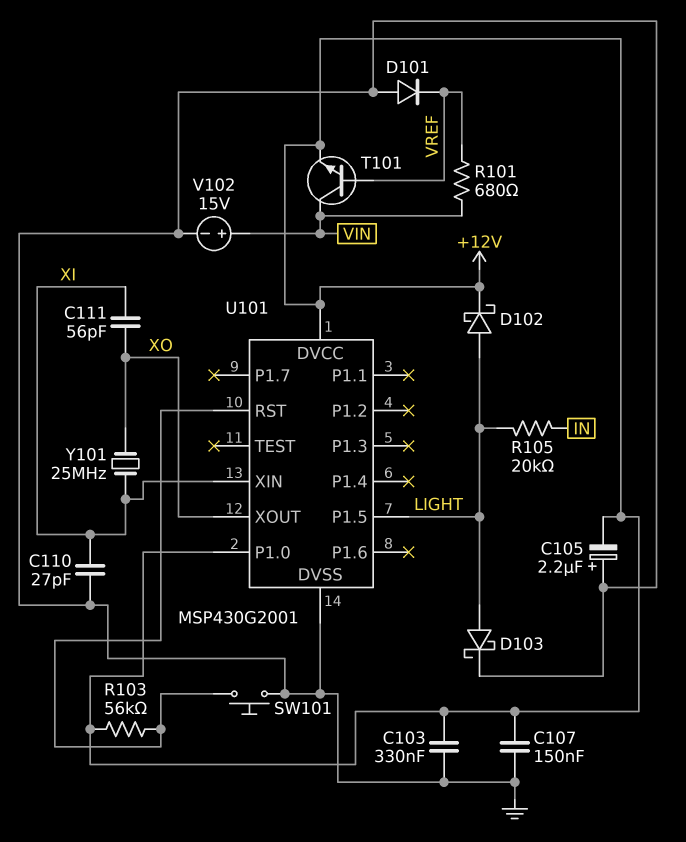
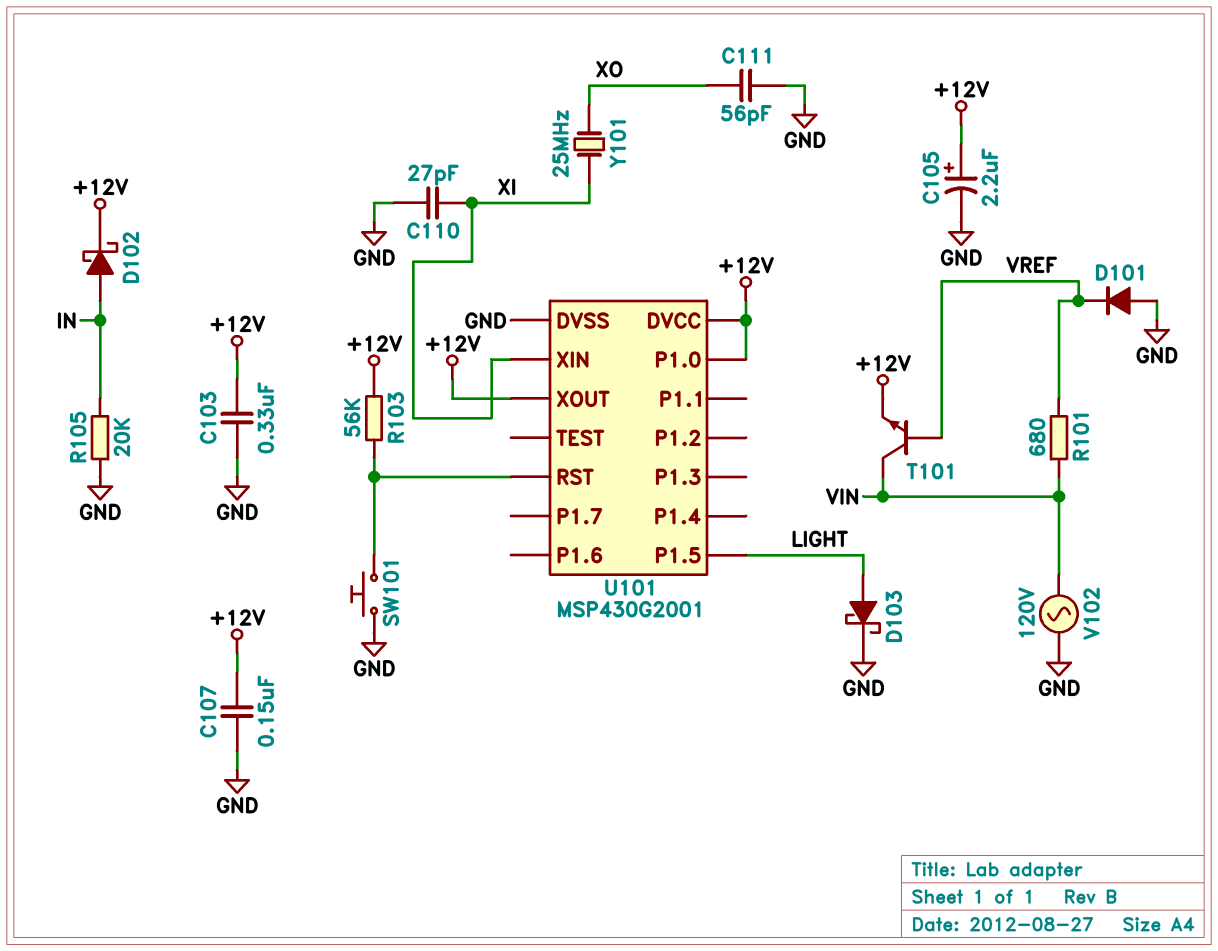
C105: 2.2uF (plus GND, minus +12V) -> 2.2uF (plus +12V, minus GND)
C111: 56pF (XI, XO) -> 56pF (GND, XO)
D102: schottky (A LIGHT, K +12V) -> schottky (A IN, K +12V)
R105: 20k (IN, LIGHT) -> 20k (GND, IN)
U101 pin XOUT: XO -> +12V
V102: 15V (plus VIN, minus GND) -> AC 120V (GND, VIN)

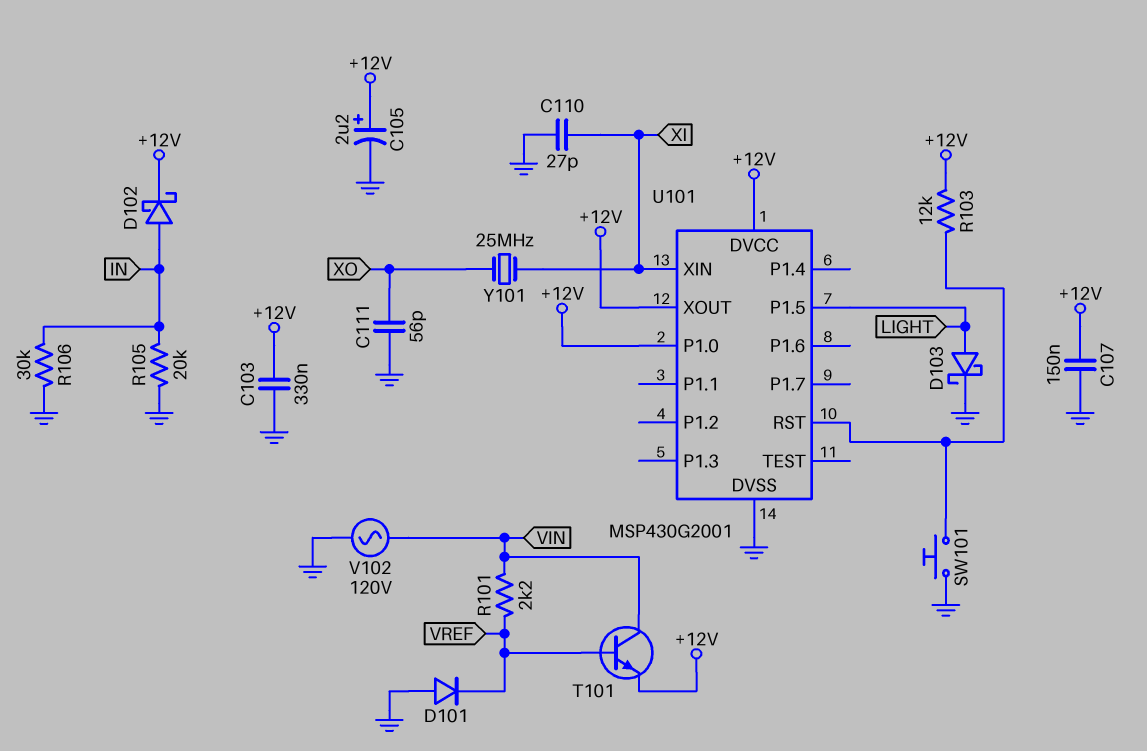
R101: 680 (VIN, VREF) -> 2.2k (VIN, VREF)
R103: 56k (+12V, U101/RST) -> 12k (+12V, U101/RST)
R106: none -> 30k (GND, IN)

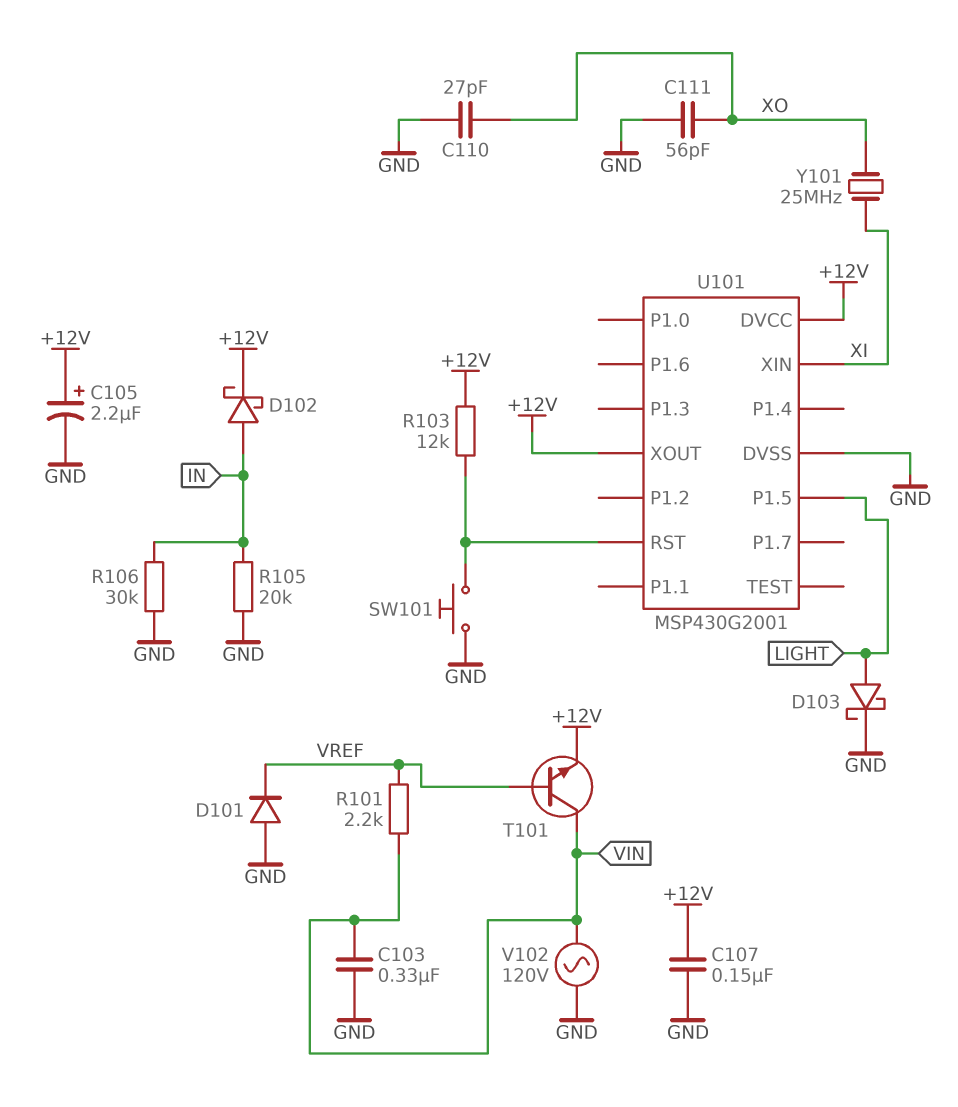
C103: 330nF (+12V, GND) -> 330nF (GND, VIN)
C110: 27pF (GND, XI) -> 27pF (GND, XO)
U101 pin P1.0: +12V -> none

